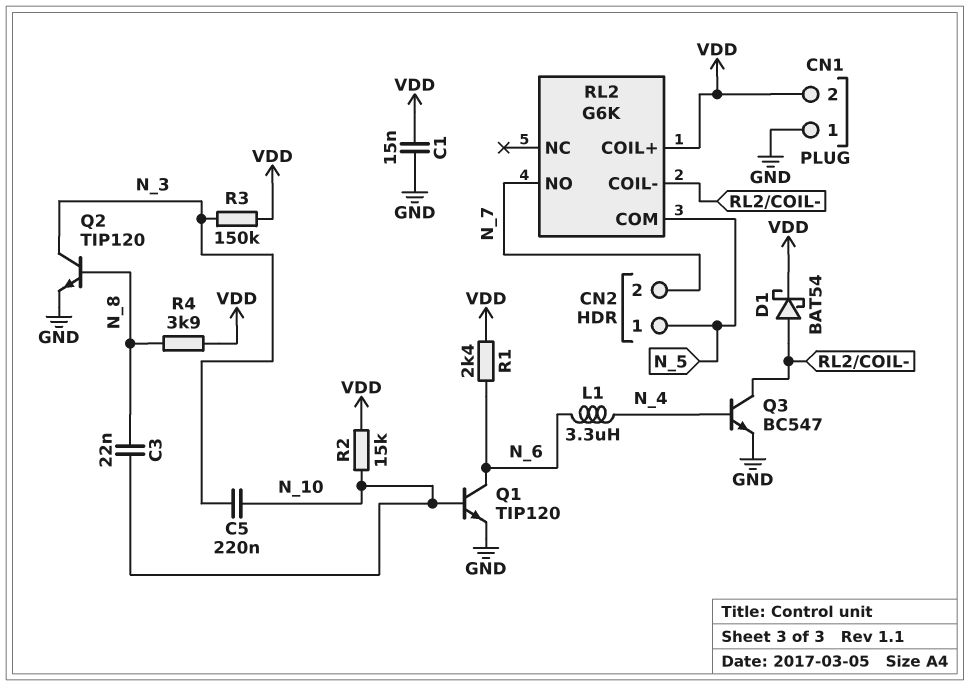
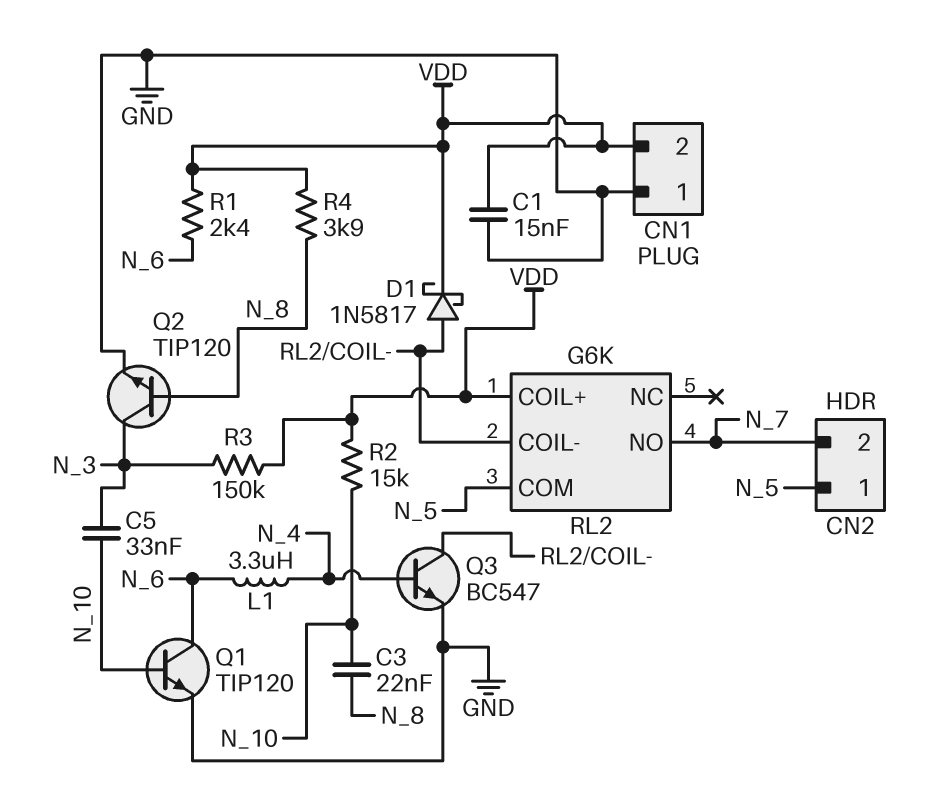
C5: 220nF (N_3, N_10) -> 33nF (N_3, N_10)
D1: schottky BAT54 (A RL2/COIL-, K VDD) -> schottky 1N5817 (A RL2/COIL-, K VDD)

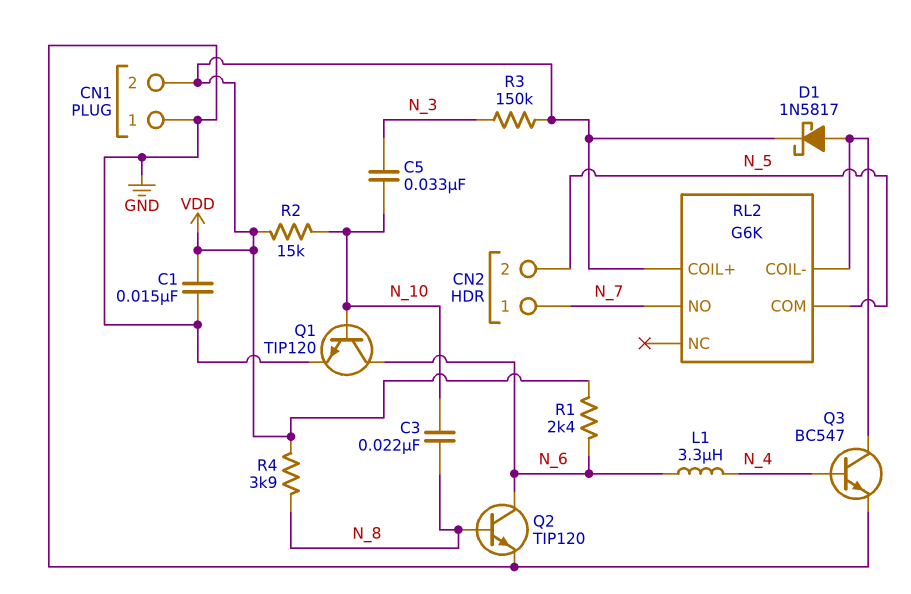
CN2 pin 1: N_5 -> N_7
CN2 pin 2: N_7 -> N_5
Q2: NPN TIP120 (B N_8, C N_3, E GND) -> NPN TIP120 (B N_8, C N_6, E GND)

